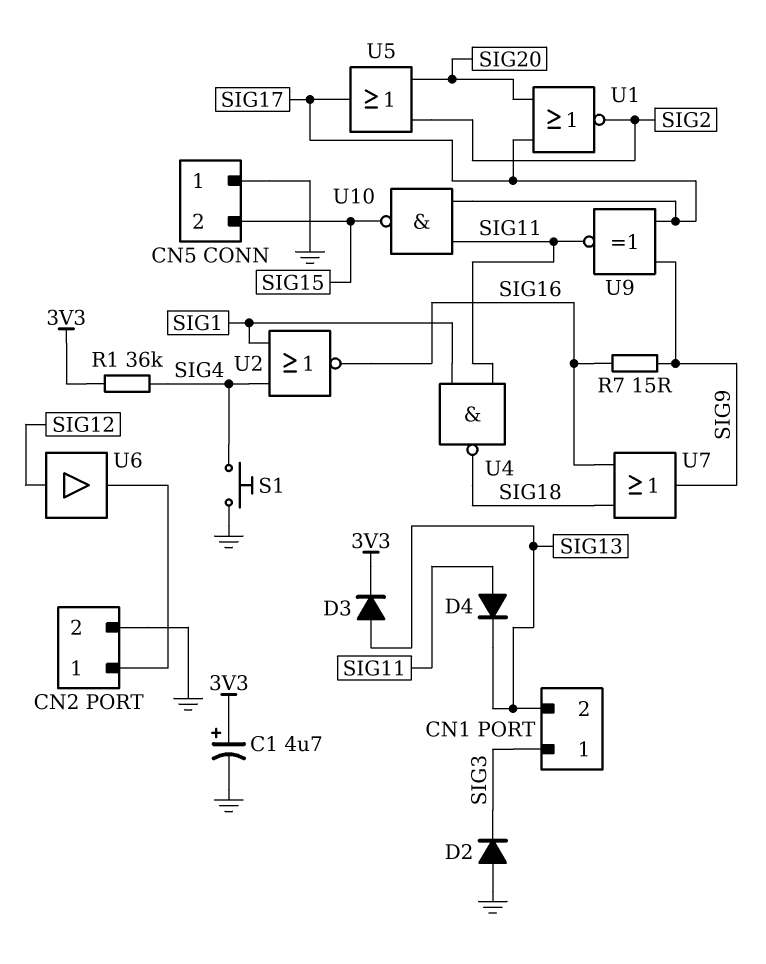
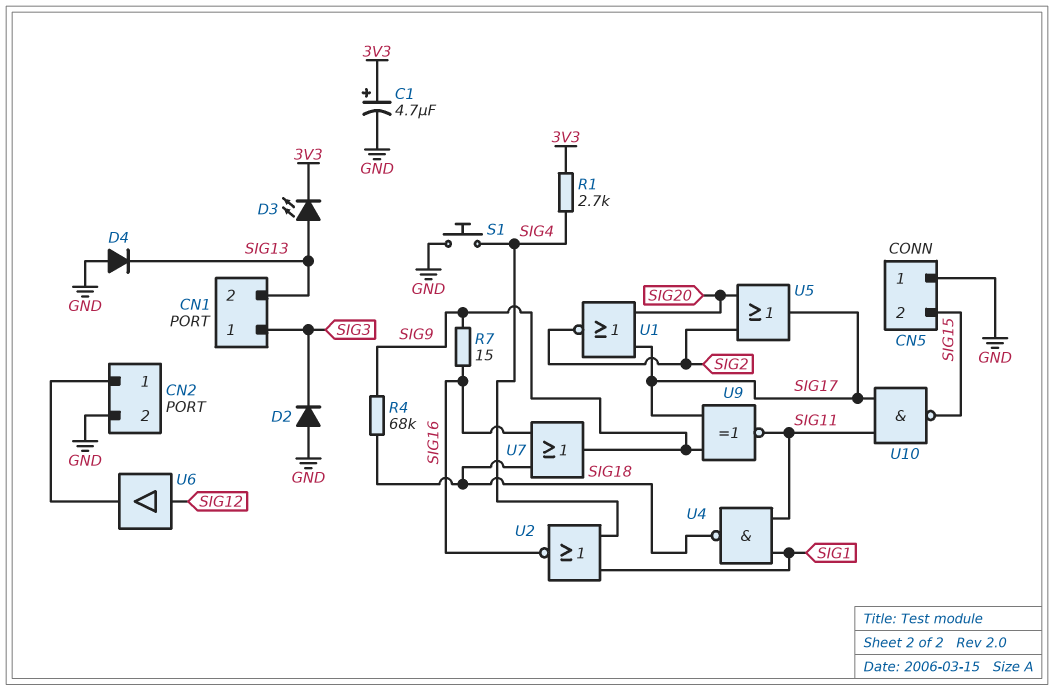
D3: diode (A SIG13, K 3V3) -> LED (A SIG13, K 3V3)
D4: diode (A SIG11, K SIG13) -> diode (A GND, K SIG13)
R1: 36k (3V3, SIG4) -> 2.7k (3V3, SIG4)
R4: none -> 68k (SIG9, SIG18)

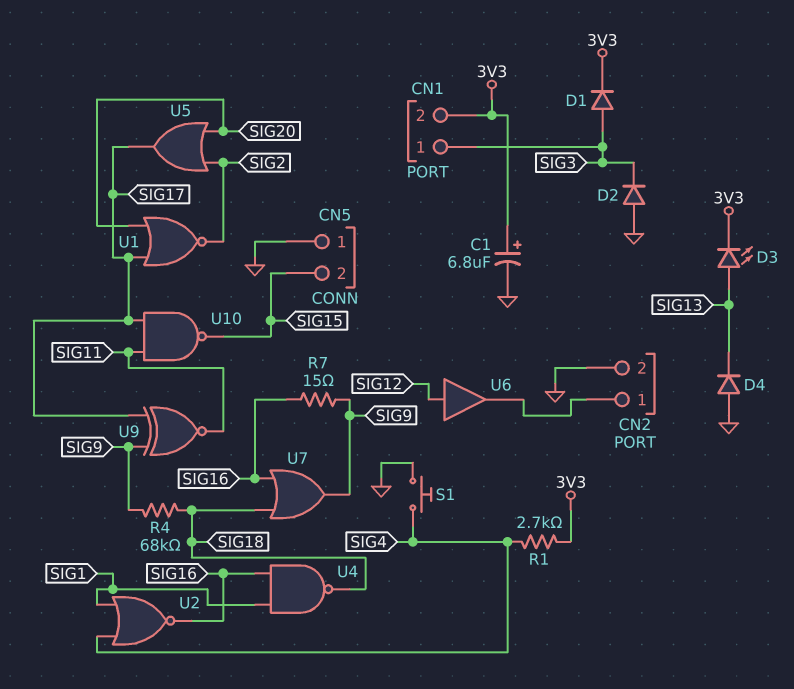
C1: 4.7uF (plus 3V3, minus GND) -> 6.8uF (plus 3V3, minus GND)
CN1 pin 2: SIG13 -> 3V3
D1: none -> diode (A SIG3, K 3V3)
U4: NAND (in SIG1, in SIG11, out SIG18) -> NAND (in SIG1, in SIG16, out SIG18)

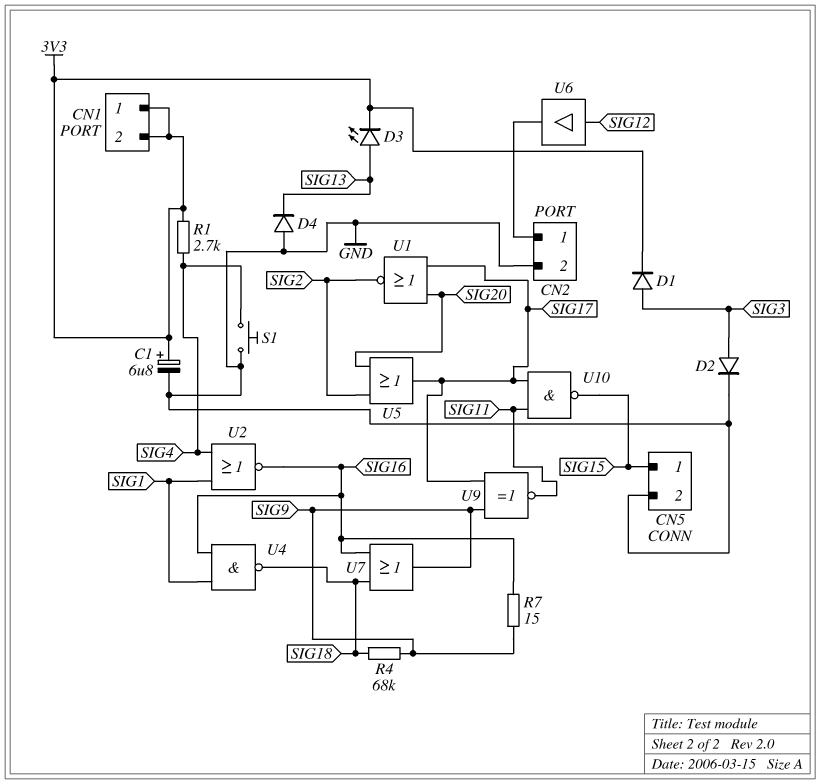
CN1 pin 1: SIG3 -> 3V3
CN5 pin 1: GND -> SIG15
CN5 pin 2: SIG15 -> GND
D2: diode (A GND, K SIG3) -> diode (A SIG3, K GND)

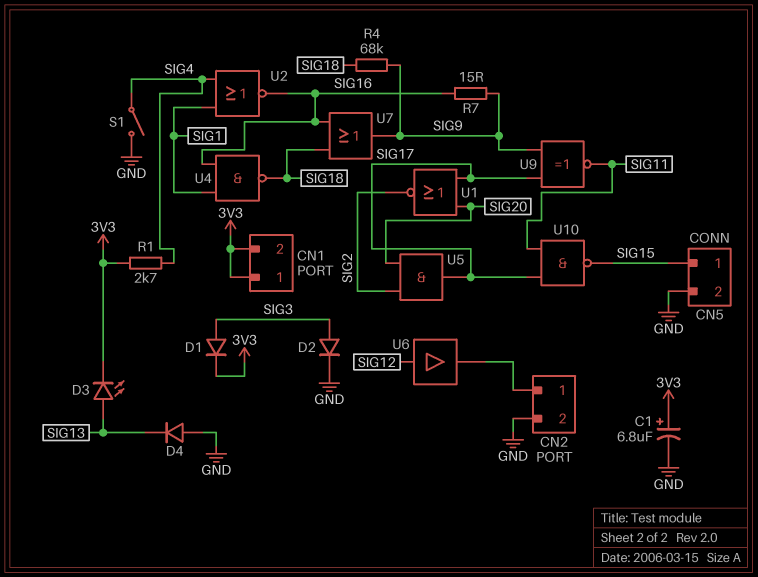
S1: button (GND, SIG4) -> switch (GND, SIG4)
U5: OR (in SIG2, in SIG20, out SIG17) -> AND (in SIG2, in SIG20, out SIG17)

